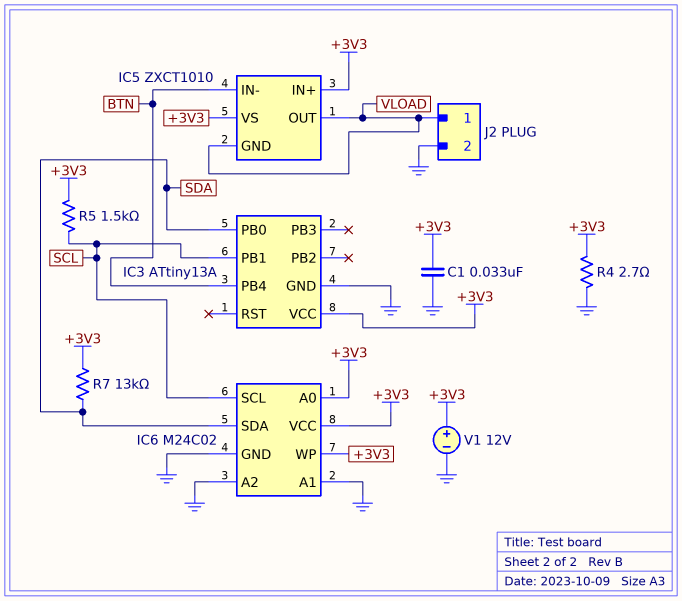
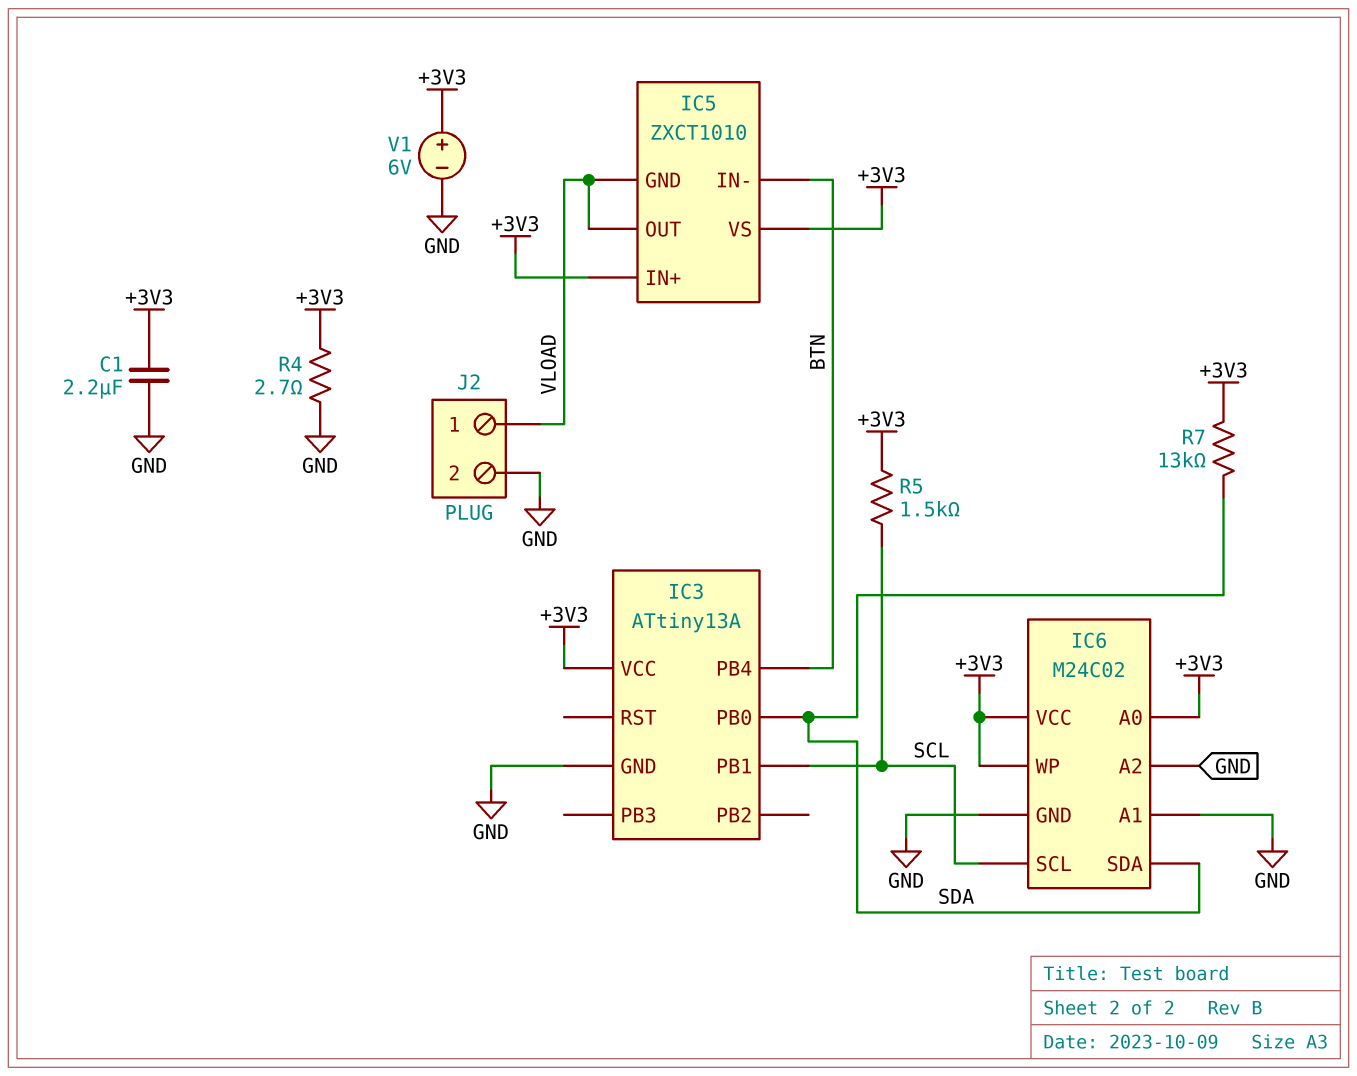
C1: 33nF (+3V3, GND) -> 2.2uF (+3V3, GND)
V1: 12V (plus +3V3, minus GND) -> 6V (plus +3V3, minus GND)

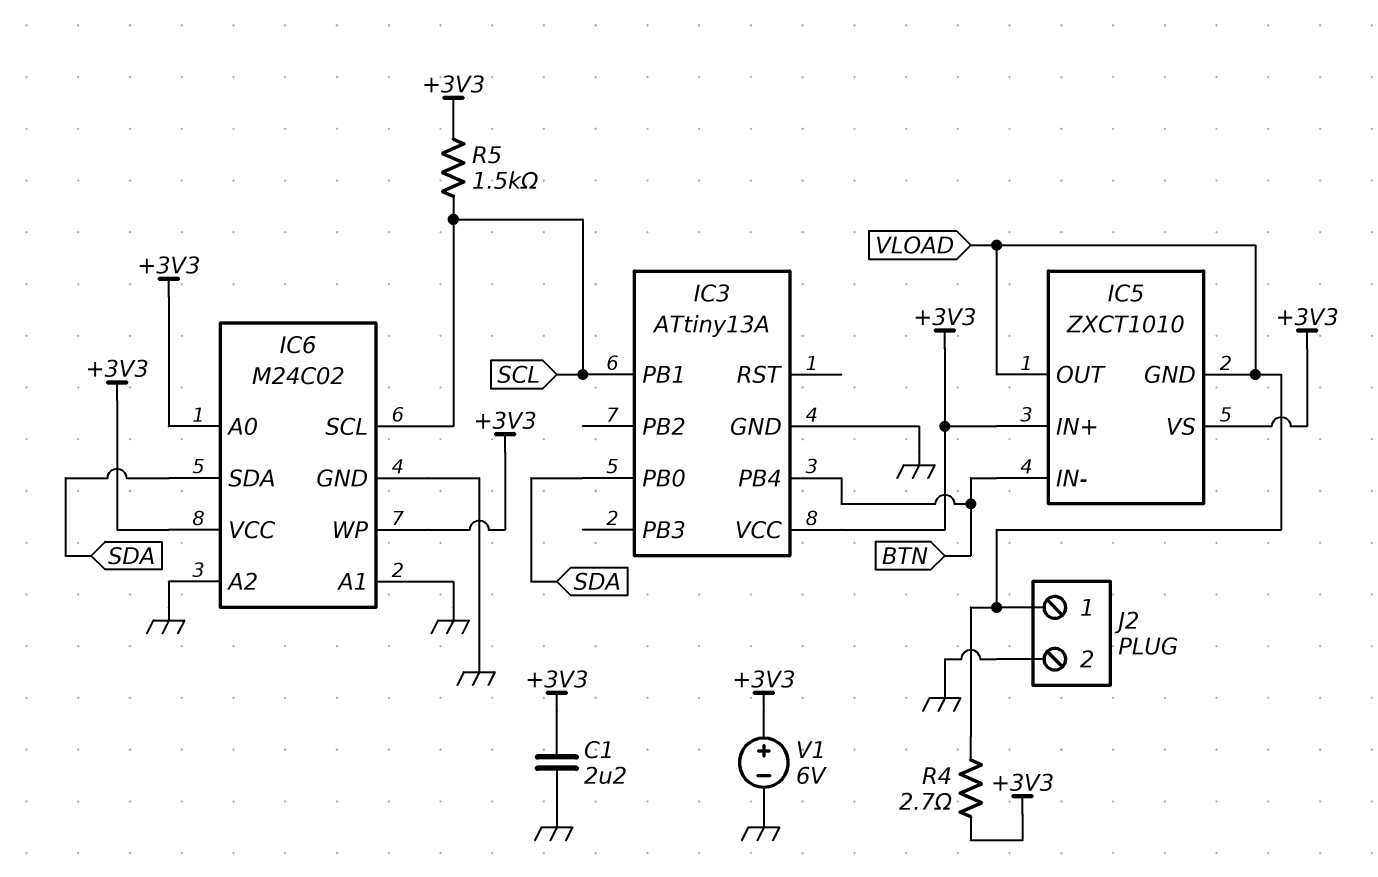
R4: 2.7 (+3V3, GND) -> 2.7 (+3V3, VLOAD)
R7: 13k (+3V3, SDA) -> none

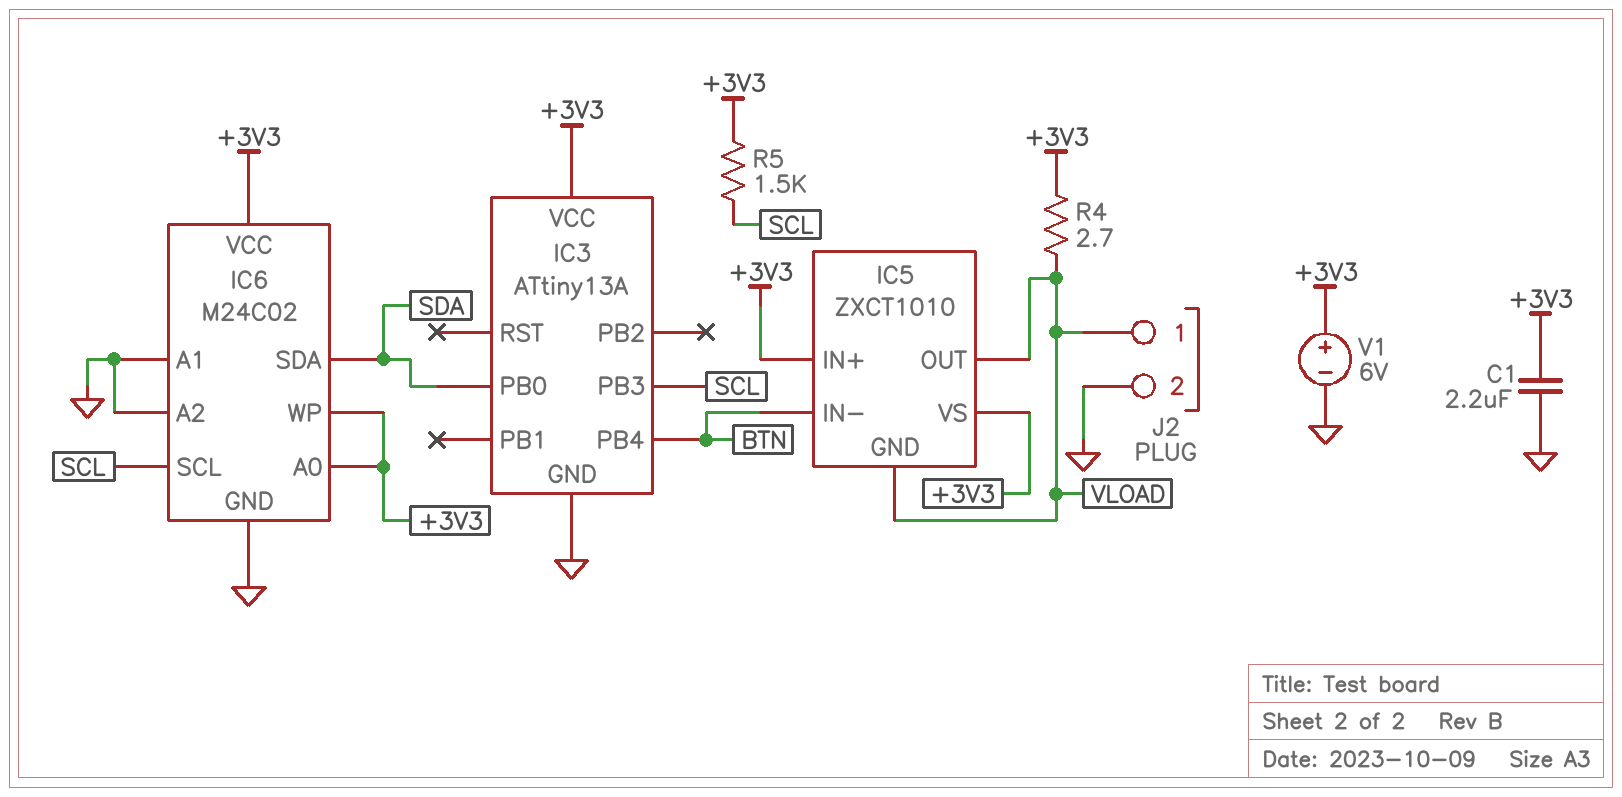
IC3 pin PB1: SCL -> none
IC3 pin PB3: none -> SCL

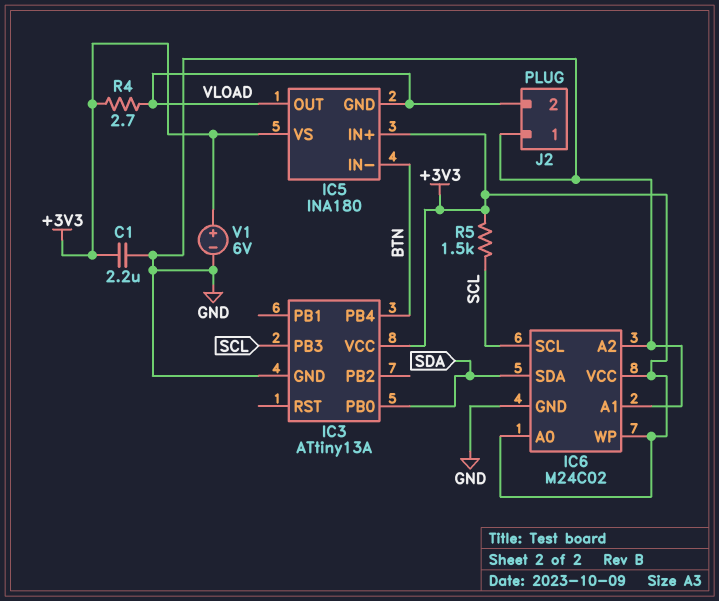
IC5: ZXCT1010 -> INA180
J2 pin 1: VLOAD -> GND
J2 pin 2: GND -> VLOAD

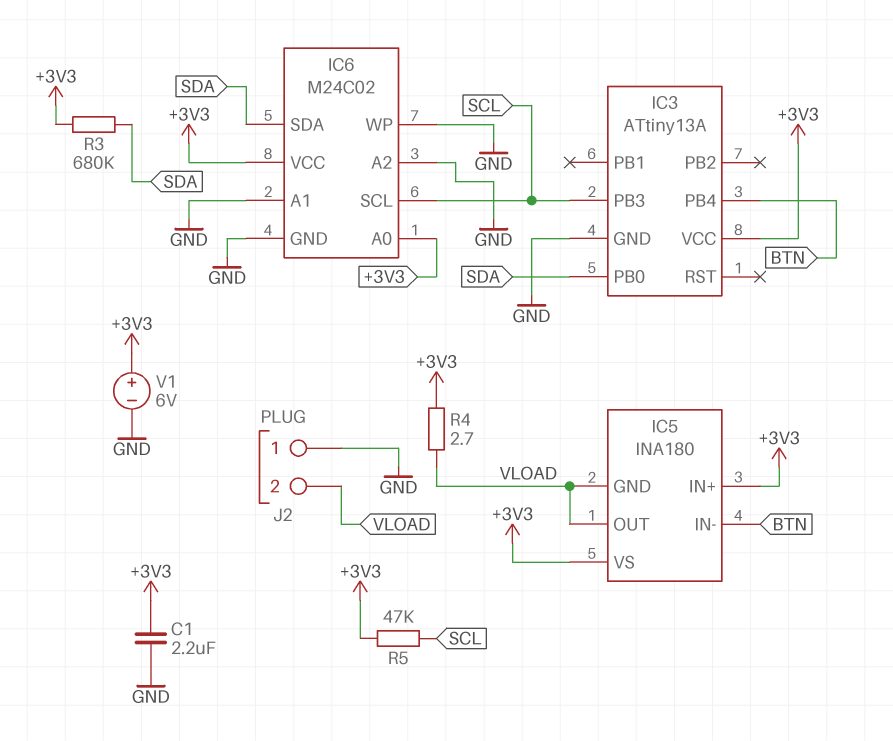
IC6 pin WP: +3V3 -> GND
R3: none -> 680k (+3V3, SDA)
R5: 1.5k (+3V3, SCL) -> 47k (+3V3, SCL)

